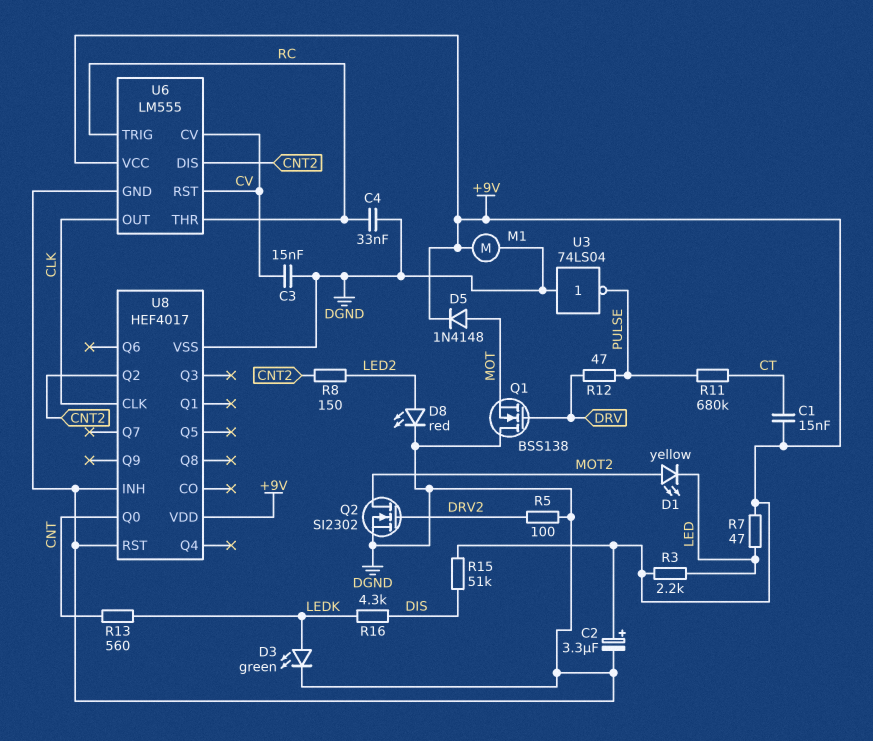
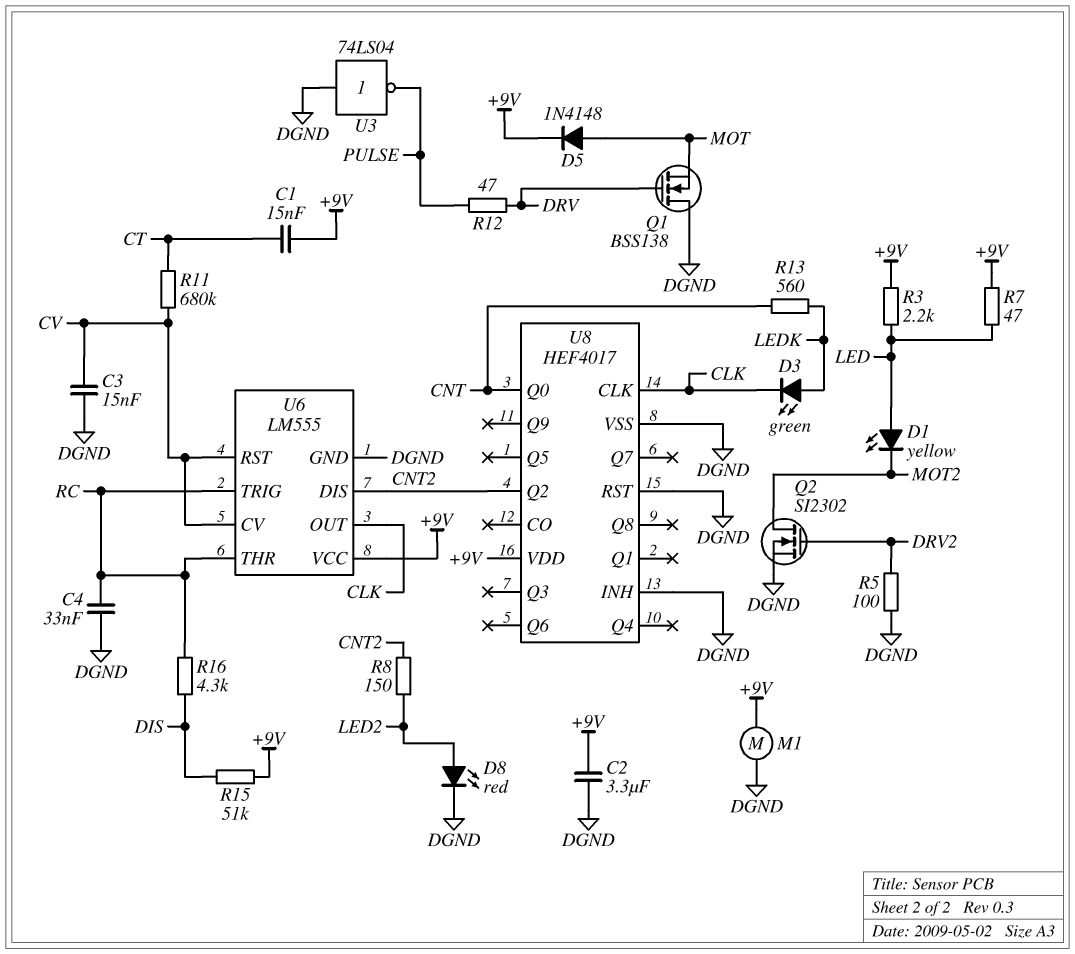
C2: 3.3uF (plus +9V, minus DGND) -> 3.3uF (+9V, DGND)
D1: LED yellow (A MOT2, K LED) -> LED yellow (A LED, K MOT2)
D3: LED green (A LEDK, K DGND) -> LED green (A LEDK, K CLK)
R11: 680k (CT, PULSE) -> 680k (CT, CV)
R16: 4.3k (DIS, LEDK) -> 4.3k (DIS, RC)

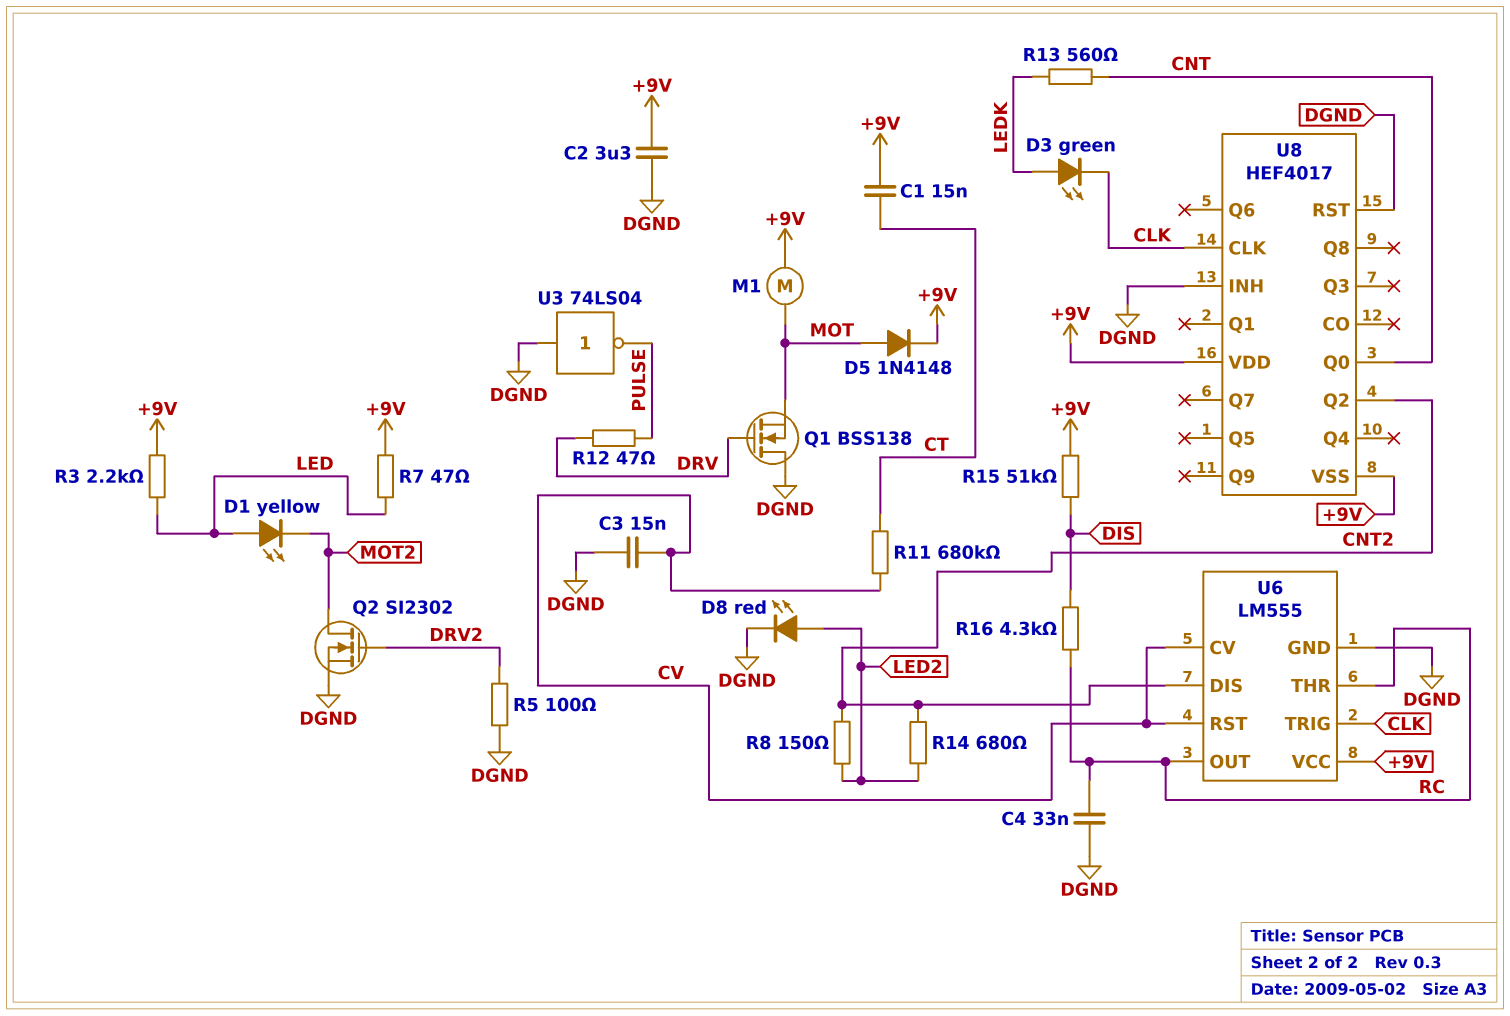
M1: motor (+9V, DGND) -> motor (+9V, MOT)
R14: none -> 680 (CNT2, LED2)
U6 pin OUT: CLK -> RC
U6 pin TRIG: RC -> CLK
U8 pin VSS: DGND -> +9V

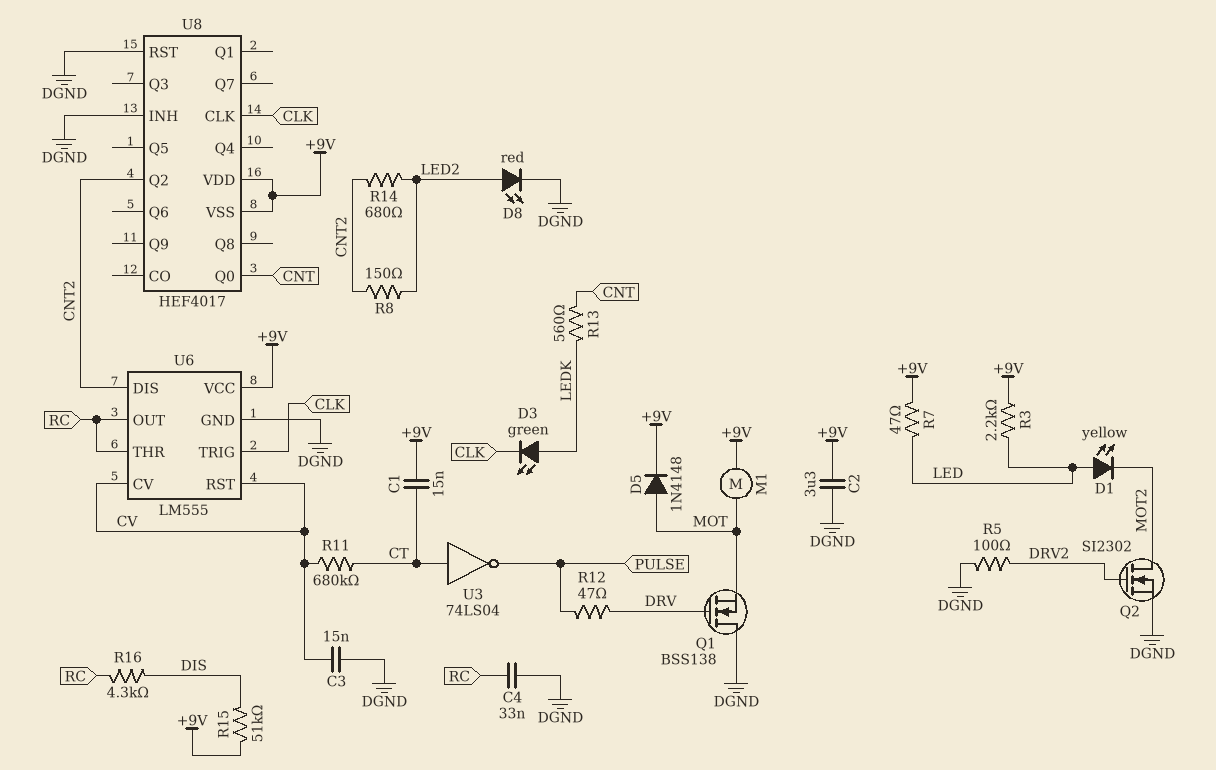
U3: NOT 74LS04 (in DGND, out PULSE) -> NOT 74LS04 (in CT, out PULSE)

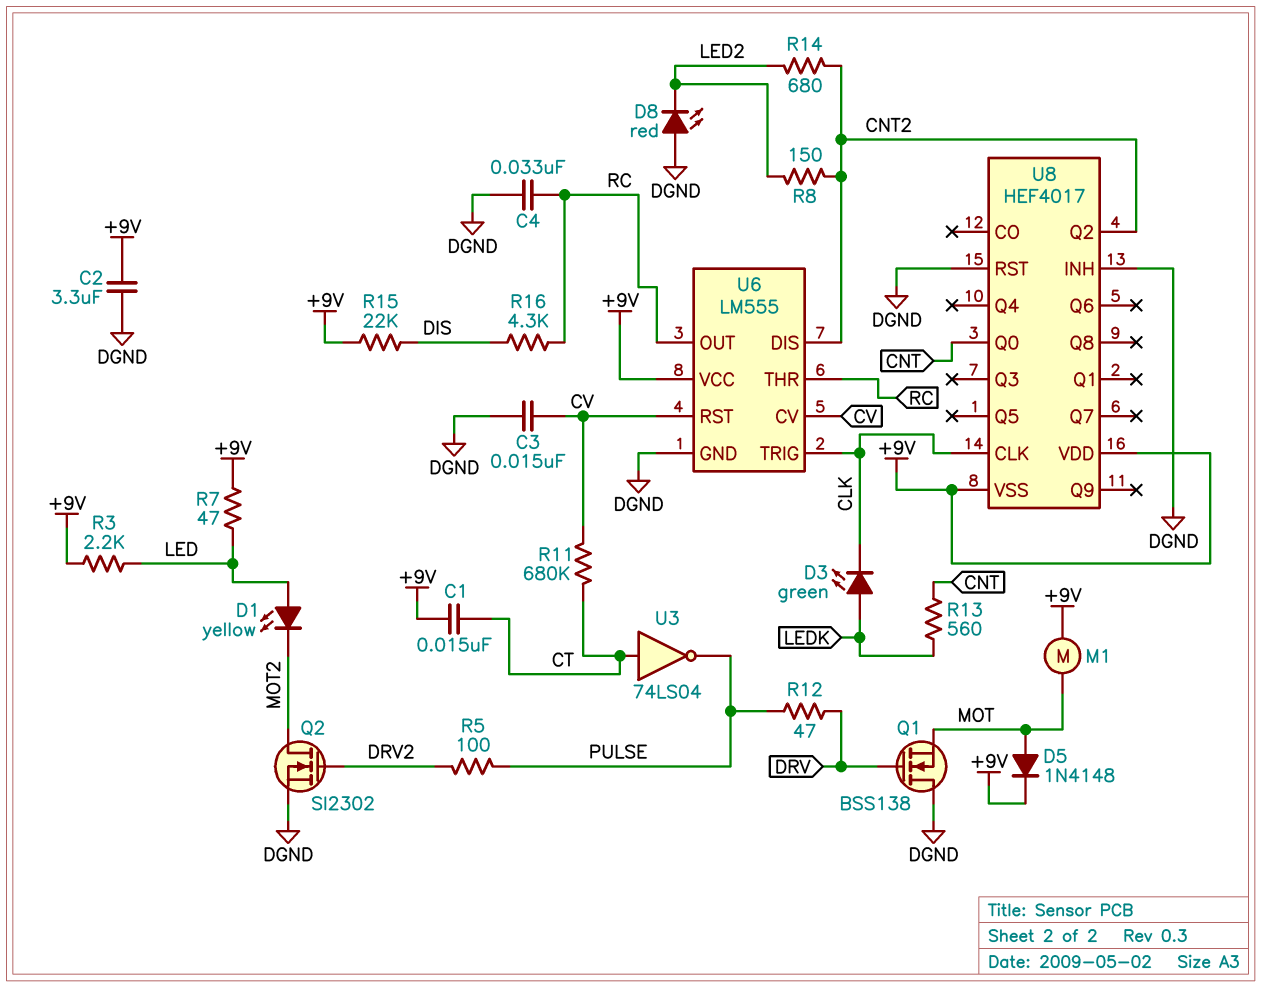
D8: LED red (A LED2, K DGND) -> LED red (A DGND, K LED2)
R5: 100 (DGND, DRV2) -> 100 (DRV2, PULSE)
R15: 51k (+9V, DIS) -> 22k (+9V, DIS)

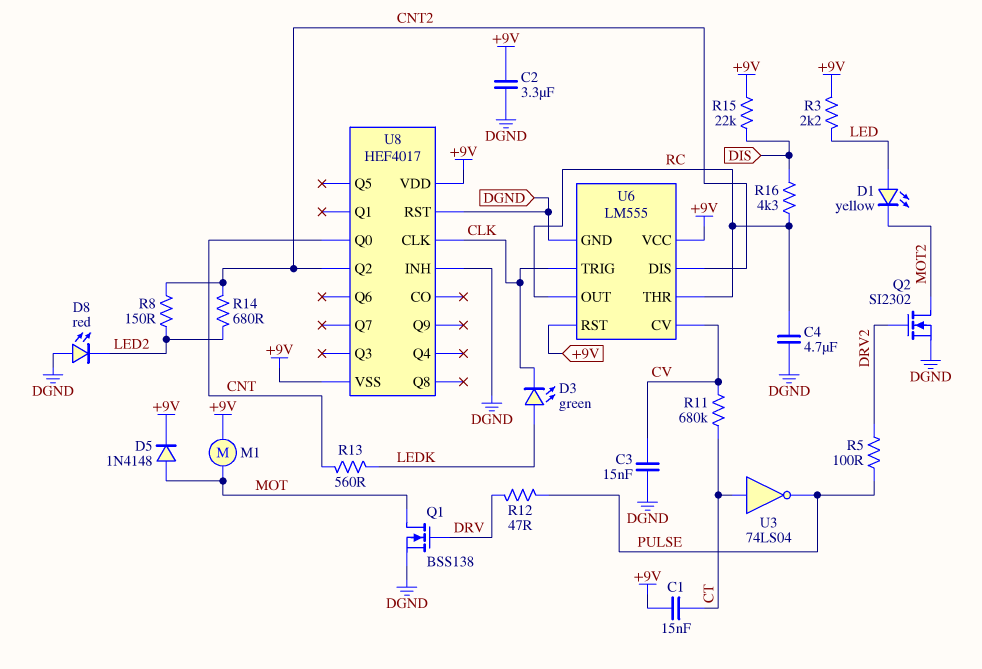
C4: 33nF (DGND, RC) -> 4.7uF (DGND, RC)
Q1: NMOS BSS138 (G DRV, D DGND, S MOT) -> NMOS BSS138 (G DRV, D MOT, S DGND)
R7: 47 (+9V, LED) -> none
U6 pin RST: CV -> +9V

